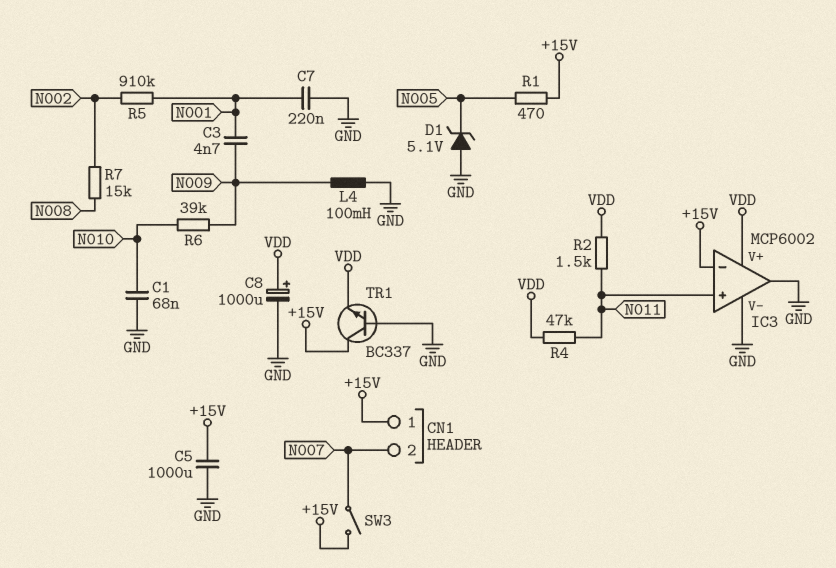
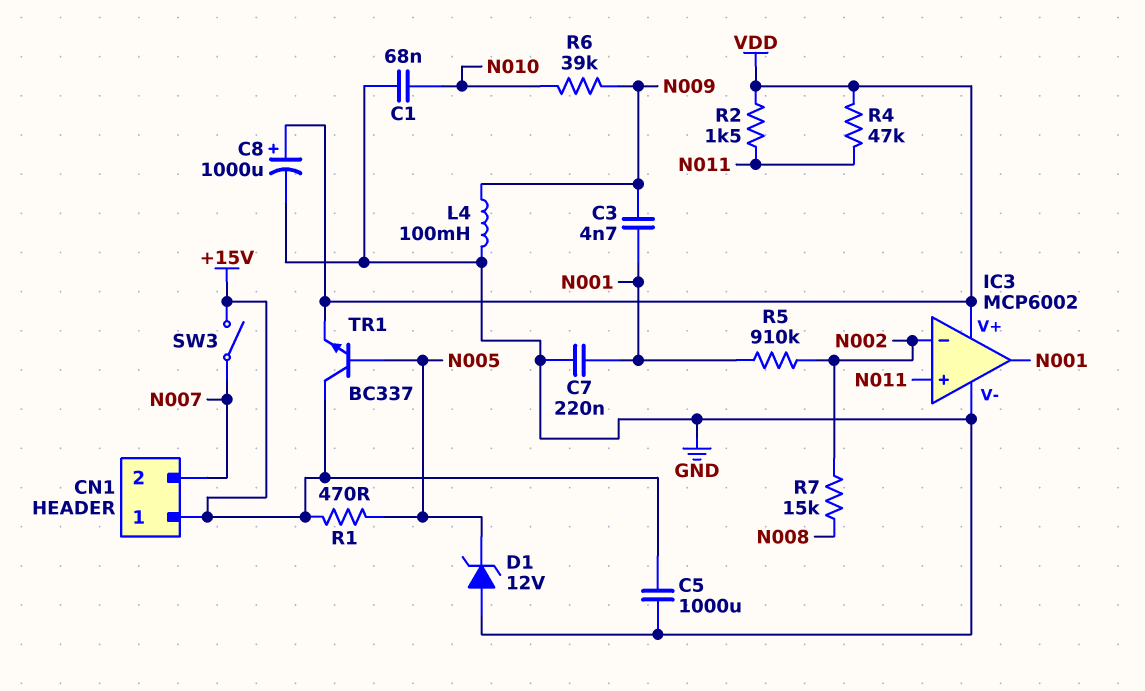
D1: zener 5.1V (A GND, K N005) -> zener 12V (A GND, K N005)
IC3 pin in-: +15V -> N002
IC3 pin out: GND -> N001
TR1: NPN BC337 (B GND, C +15V, E VDD) -> NPN BC337 (B N005, C +15V, E VDD)

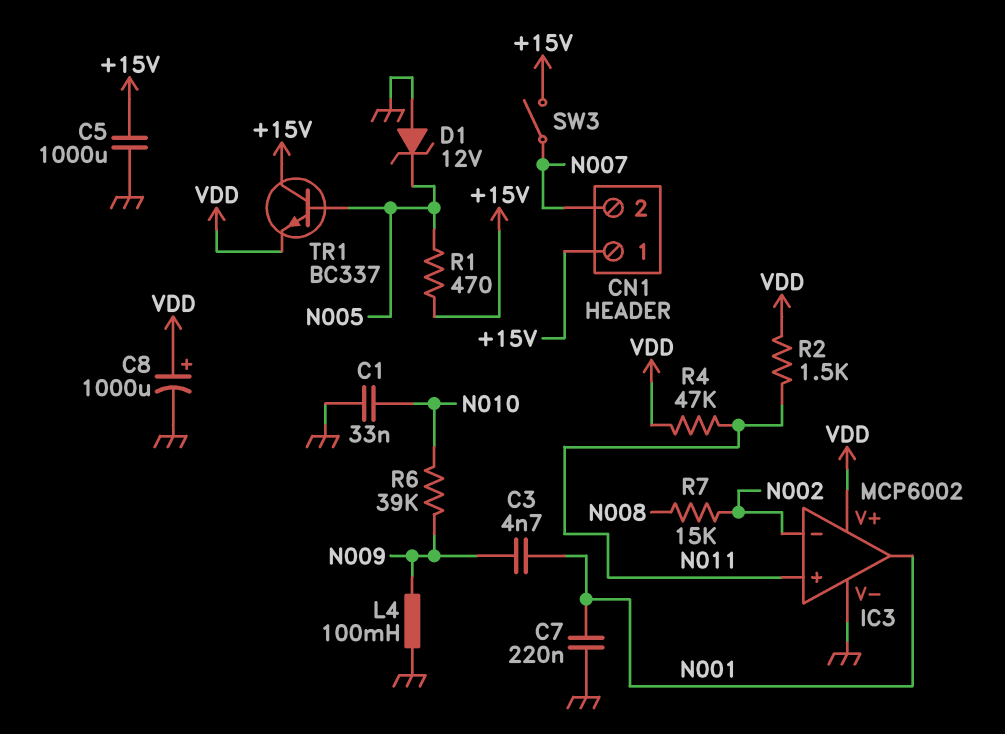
C1: 68nF (GND, N010) -> 33nF (GND, N010)
R5: 910k (N001, N002) -> none

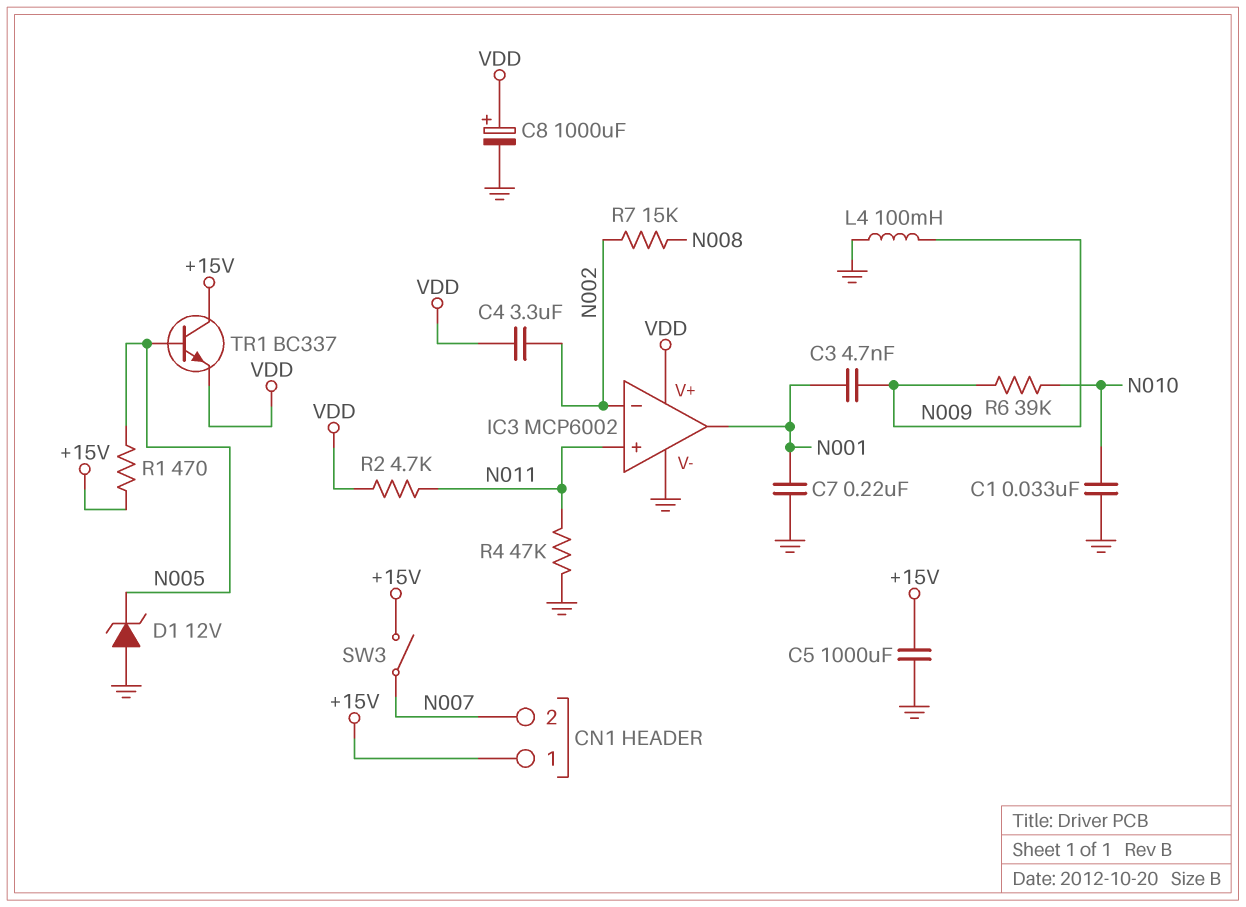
C4: none -> 3.3uF (N002, VDD)
R2: 1.5k (N011, VDD) -> 4.7k (N011, VDD)
R4: 47k (N011, VDD) -> 47k (GND, N011)

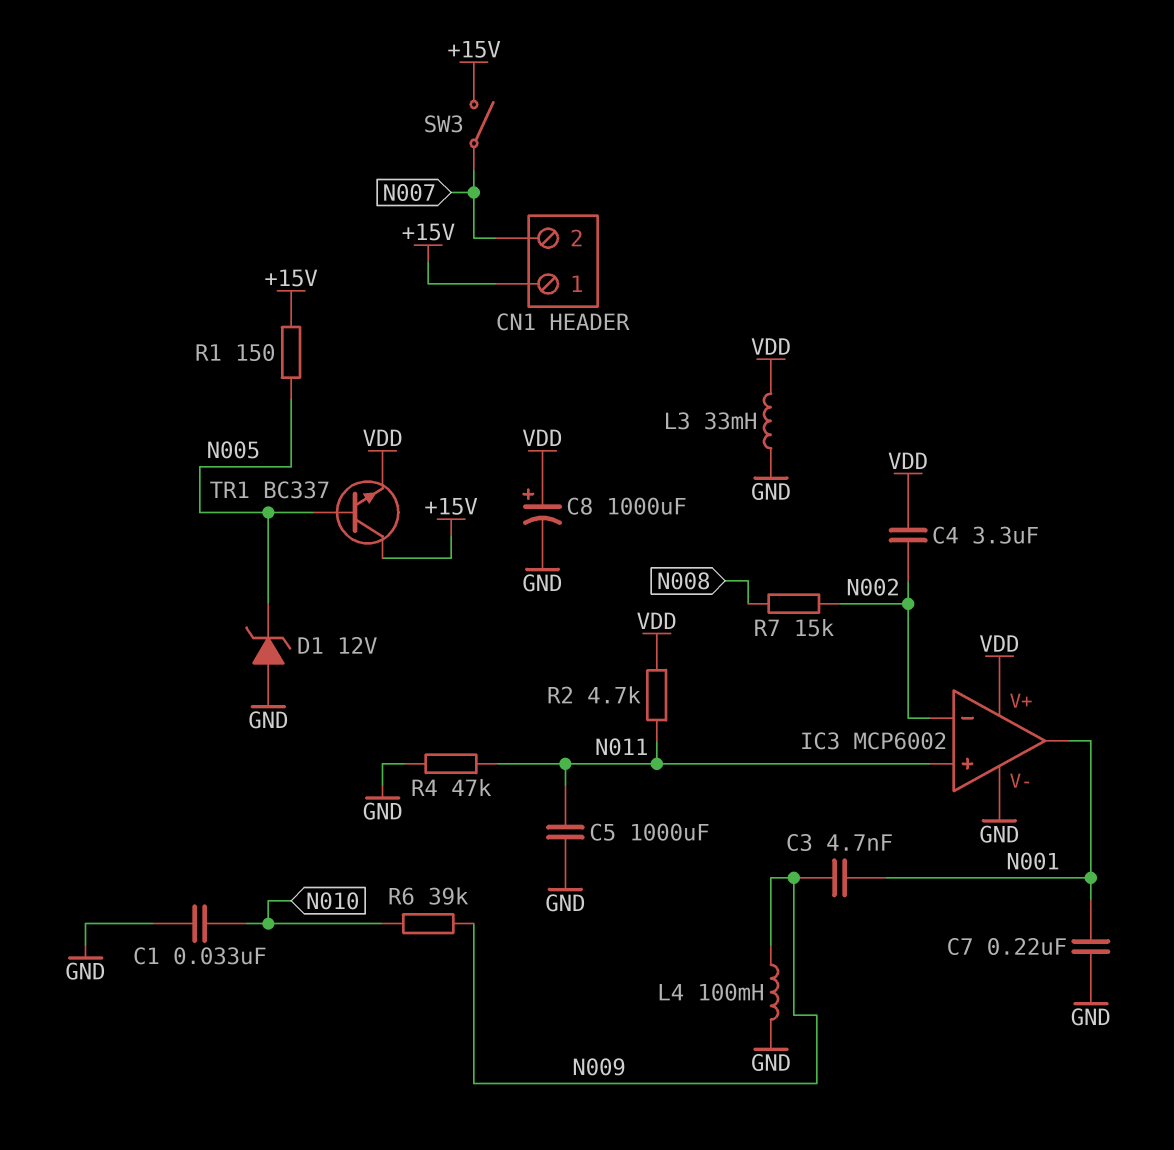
C5: 1000uF (+15V, GND) -> 1000uF (GND, N011)
L3: none -> 33mH (GND, VDD)
R1: 470 (+15V, N005) -> 150 (+15V, N005)

